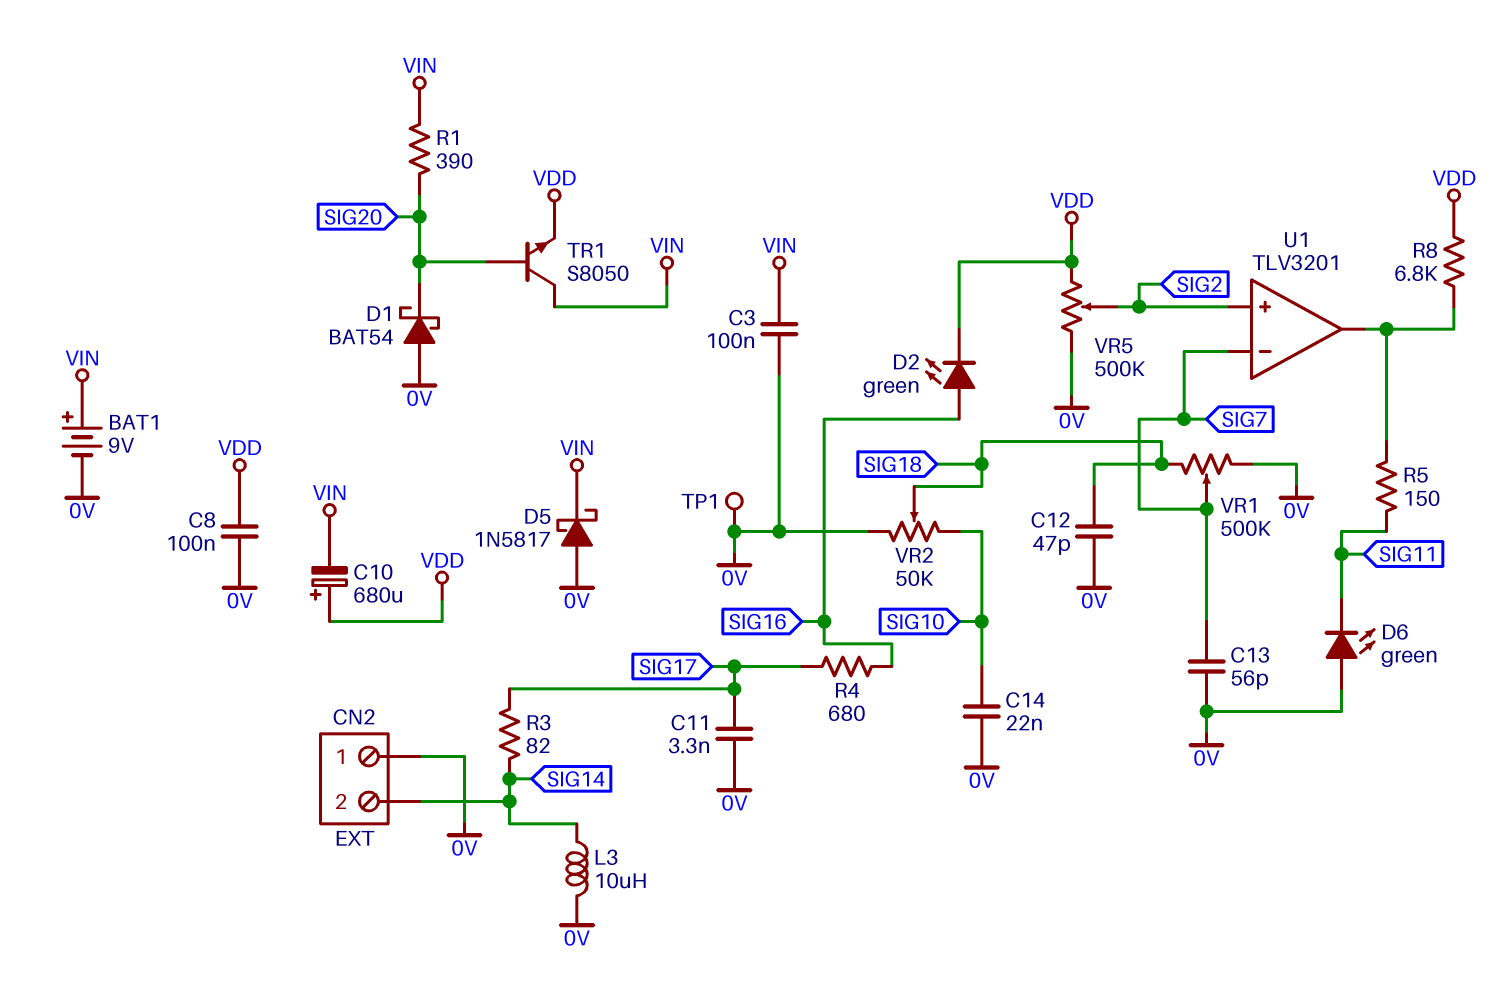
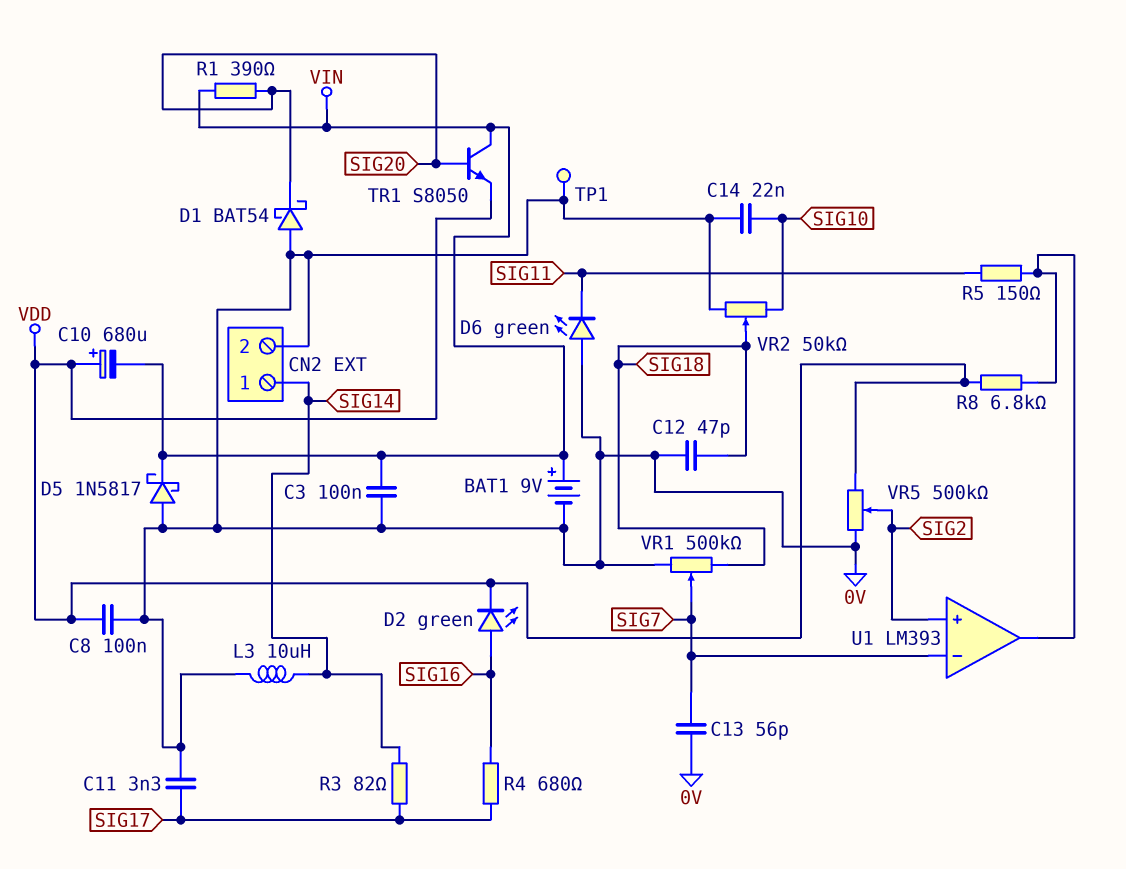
CN2 pin 1: 0V -> SIG14
CN2 pin 2: SIG14 -> 0V
U1: TLV3201 -> LM393

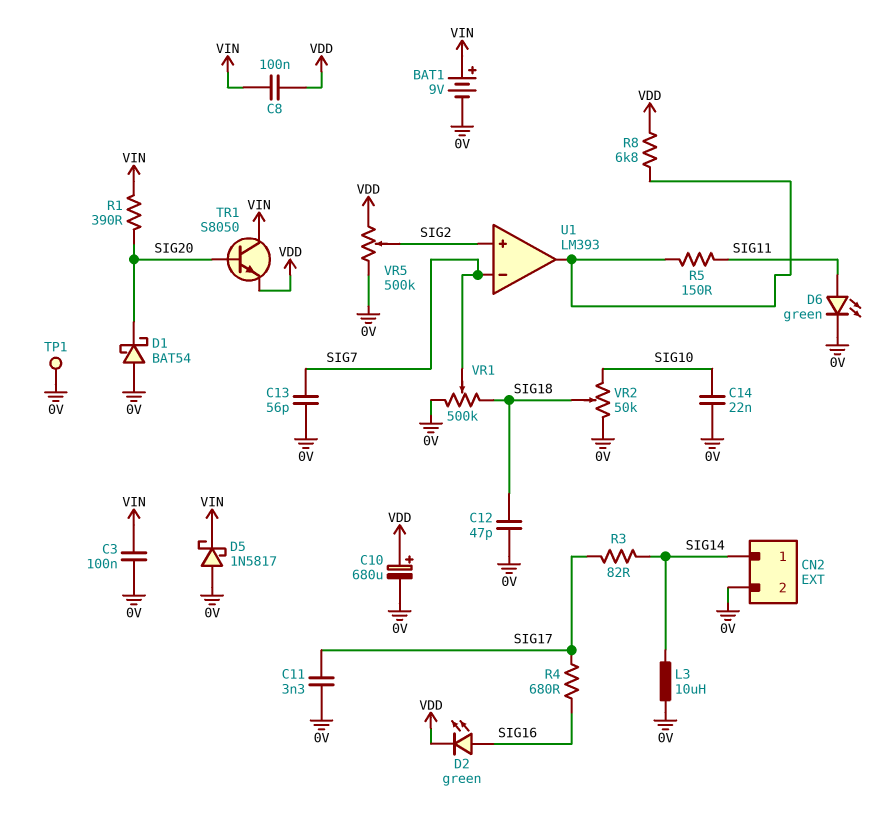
C8: 100nF (0V, VDD) -> 100nF (VDD, VIN)
C10: 680uF (plus VDD, minus VIN) -> 680uF (plus VDD, minus 0V)
D6: LED green (A 0V, K SIG11) -> LED green (A SIG11, K 0V)

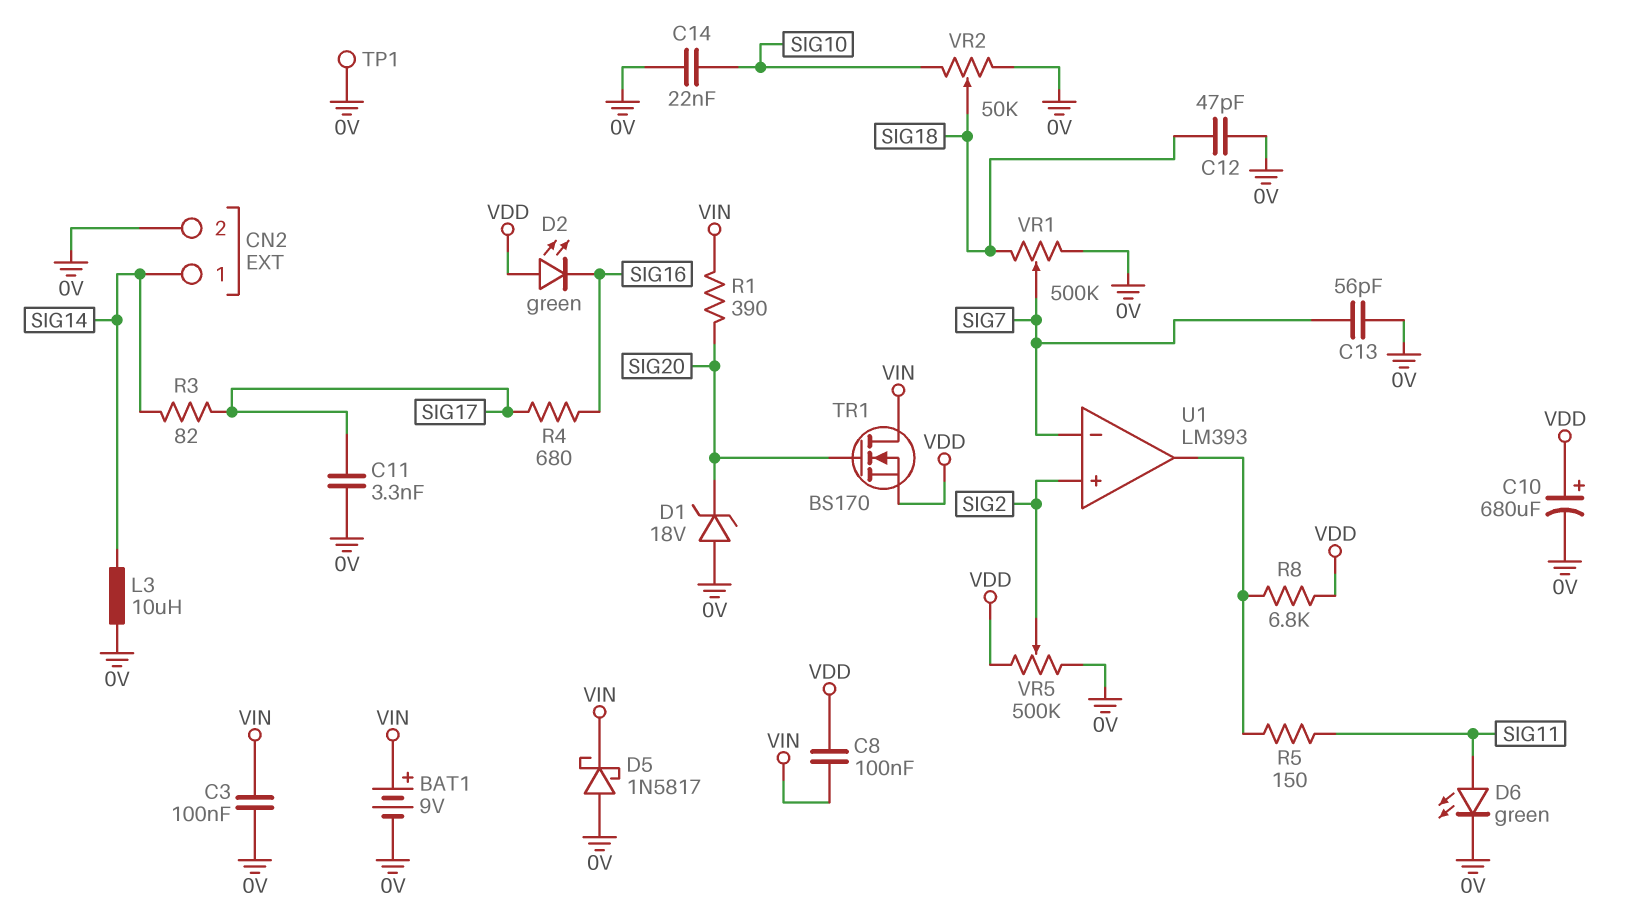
D1: schottky BAT54 (A 0V, K SIG20) -> zener 18V (A 0V, K SIG20)
D2: LED green (A SIG16, K VDD) -> LED green (A VDD, K SIG16)
TR1: NPN S8050 (B SIG20, C VIN, E VDD) -> NMOS BS170 (G SIG20, D VIN, S VDD)

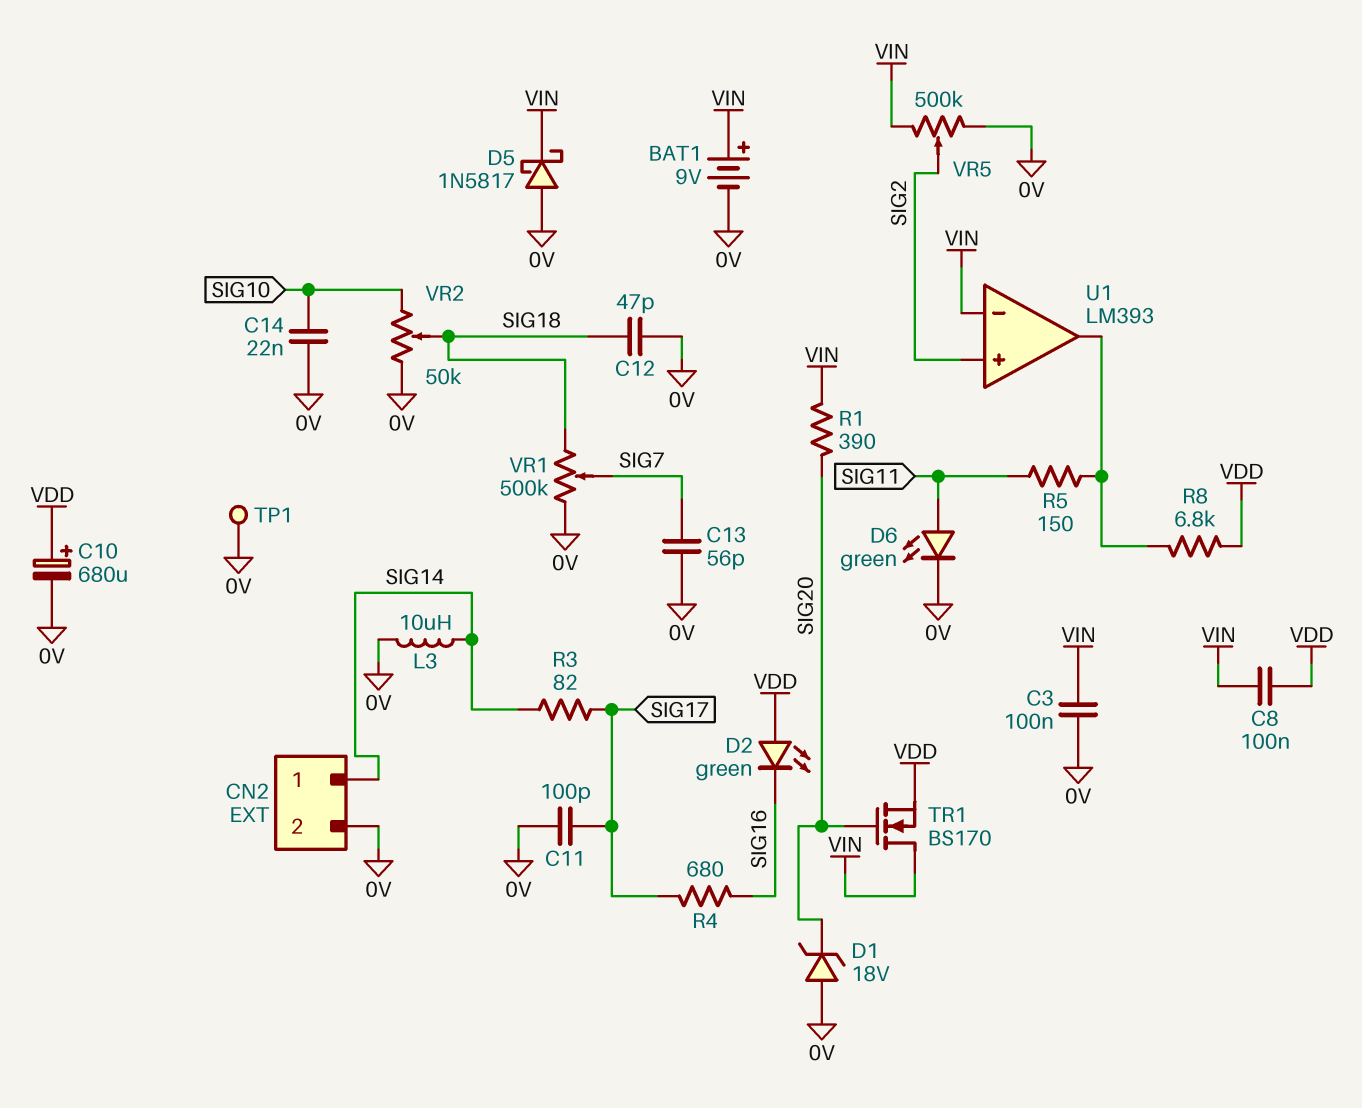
C11: 3.3nF (0V, SIG17) -> 100pF (0V, SIG17)
U1 pin in-: SIG7 -> VIN
VR5: 500k (0V, VDD, wiper SIG2) -> 500k (0V, VIN, wiper SIG2)

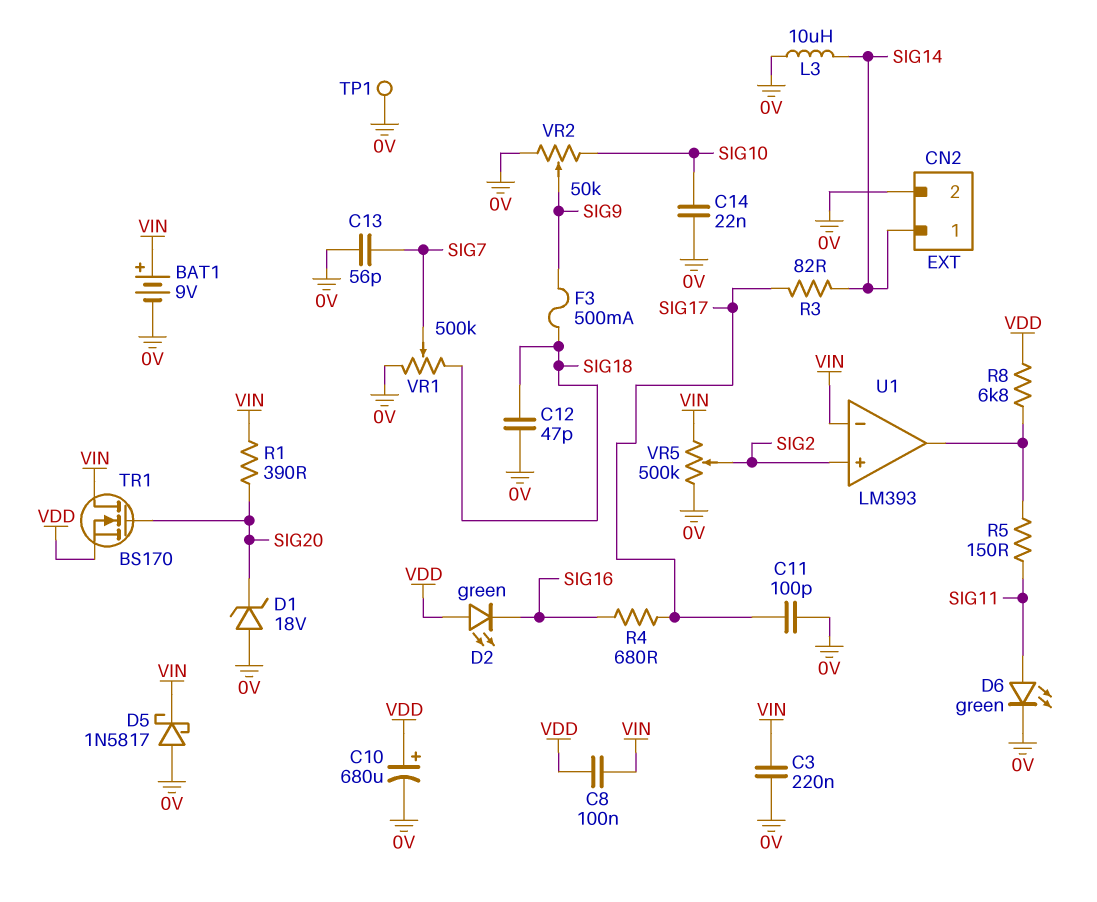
C3: 100nF (0V, VIN) -> 220nF (0V, VIN)
F3: none -> 500mA (SIG9, SIG18)
VR2: 50k (0V, SIG10, wiper SIG18) -> 50k (0V, SIG10, wiper SIG9)

